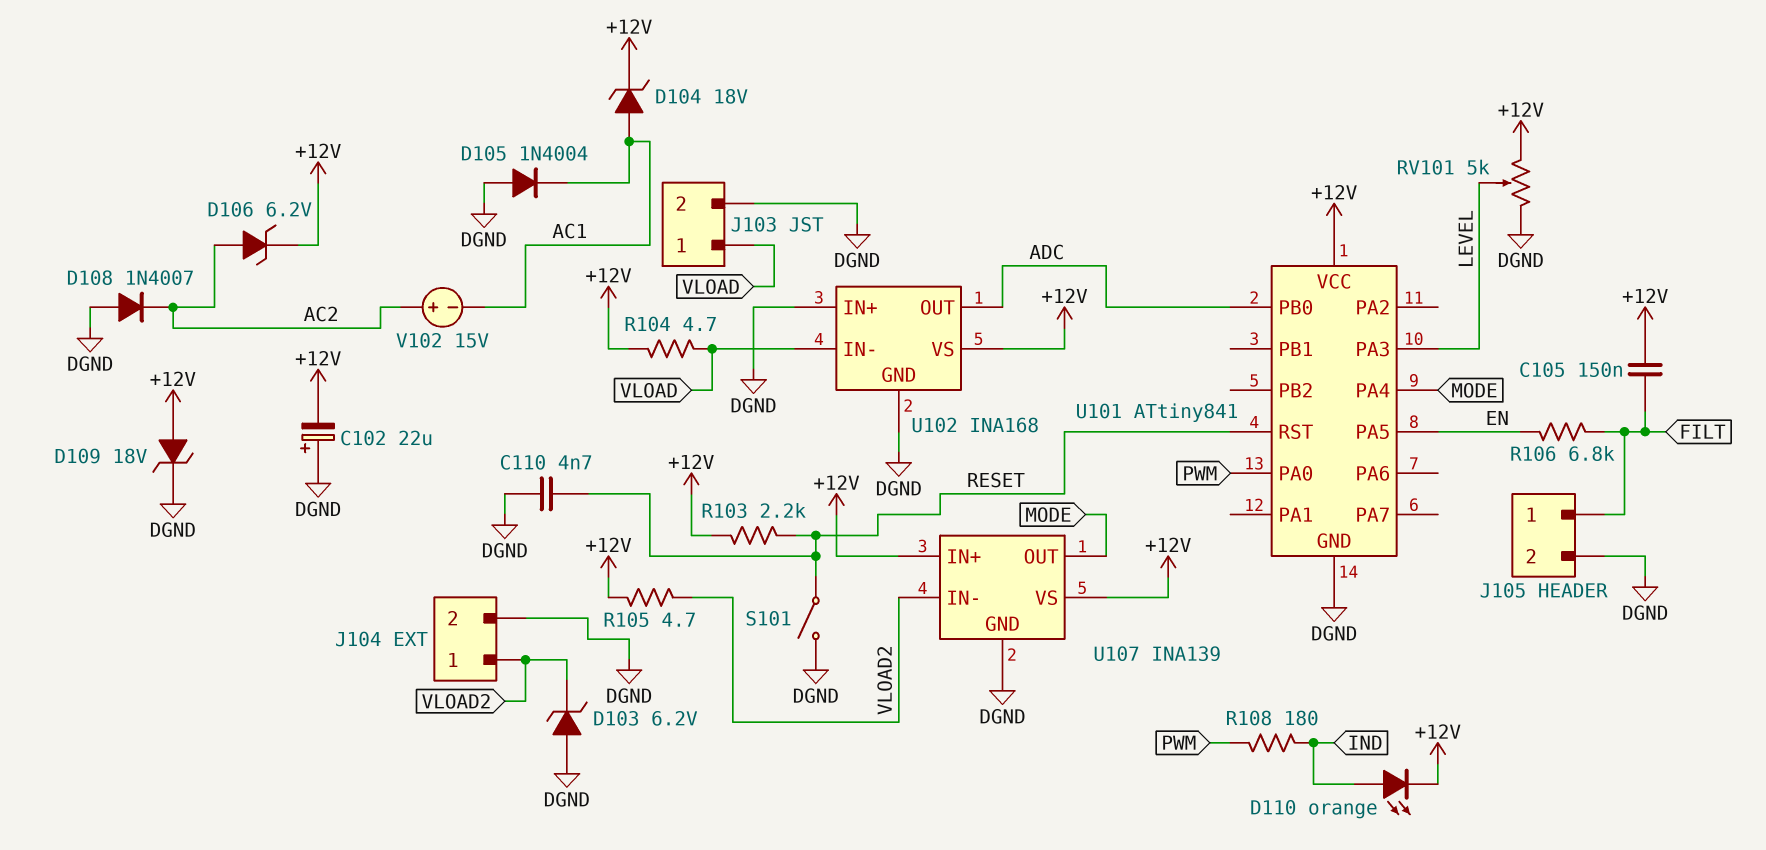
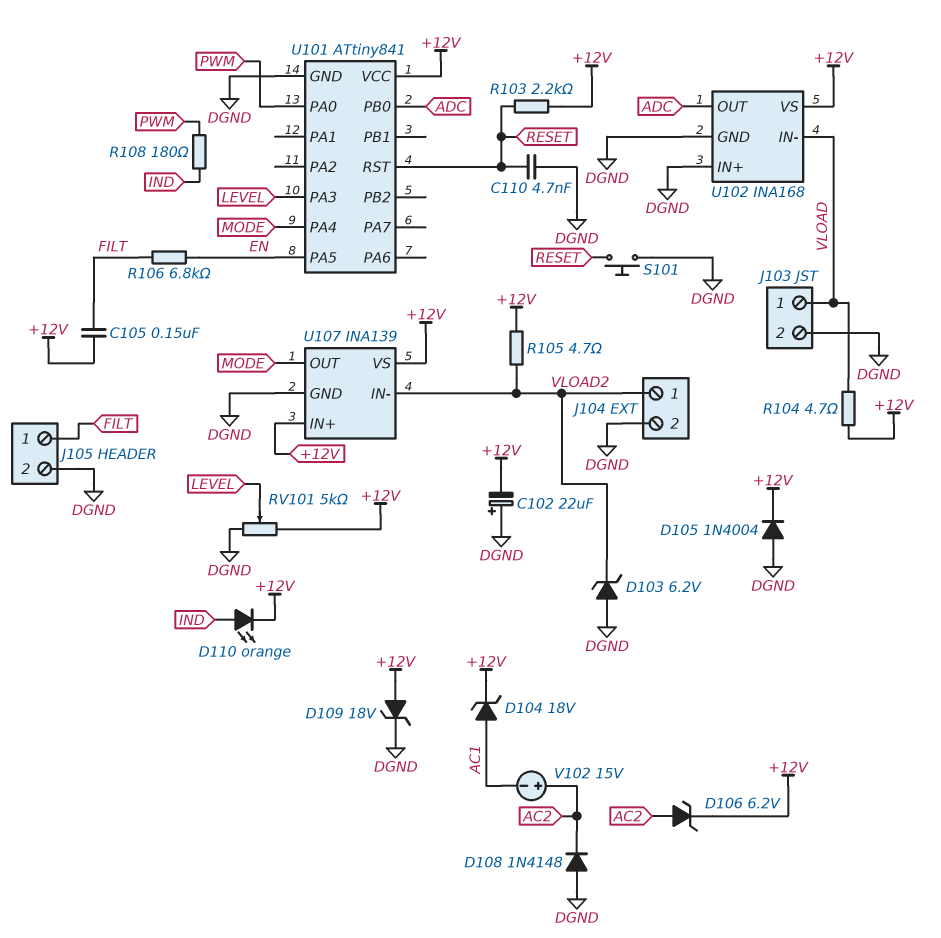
D105: diode 1N4004 (A DGND, K AC1) -> diode 1N4004 (A DGND, K +12V)
D108: diode 1N4007 (A DGND, K AC2) -> diode 1N4148 (A DGND, K AC2)
S101: switch (DGND, RESET) -> button (DGND, RESET)

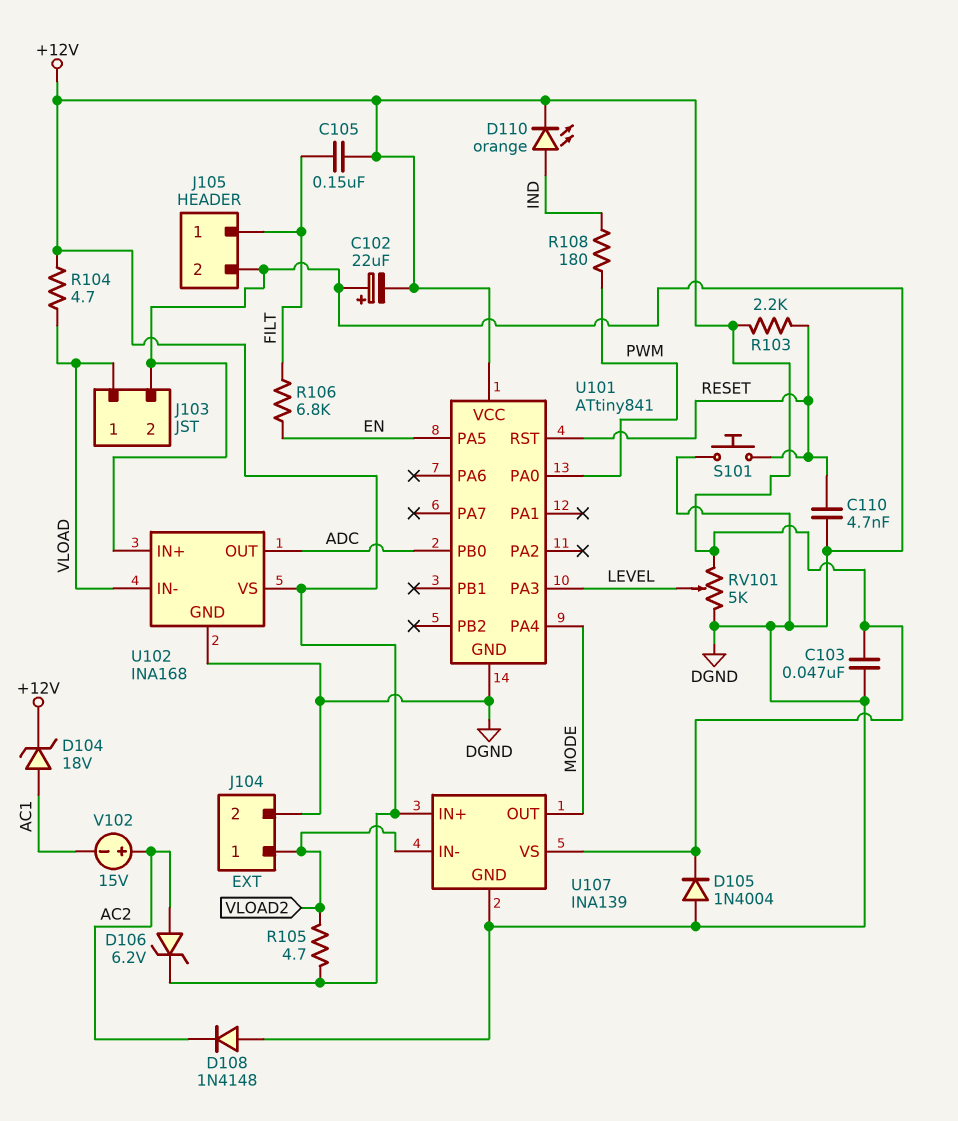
C103: none -> 47nF (+12V, DGND)
D103: zener 6.2V (A DGND, K VLOAD2) -> none
D109: zener 18V (A +12V, K DGND) -> none

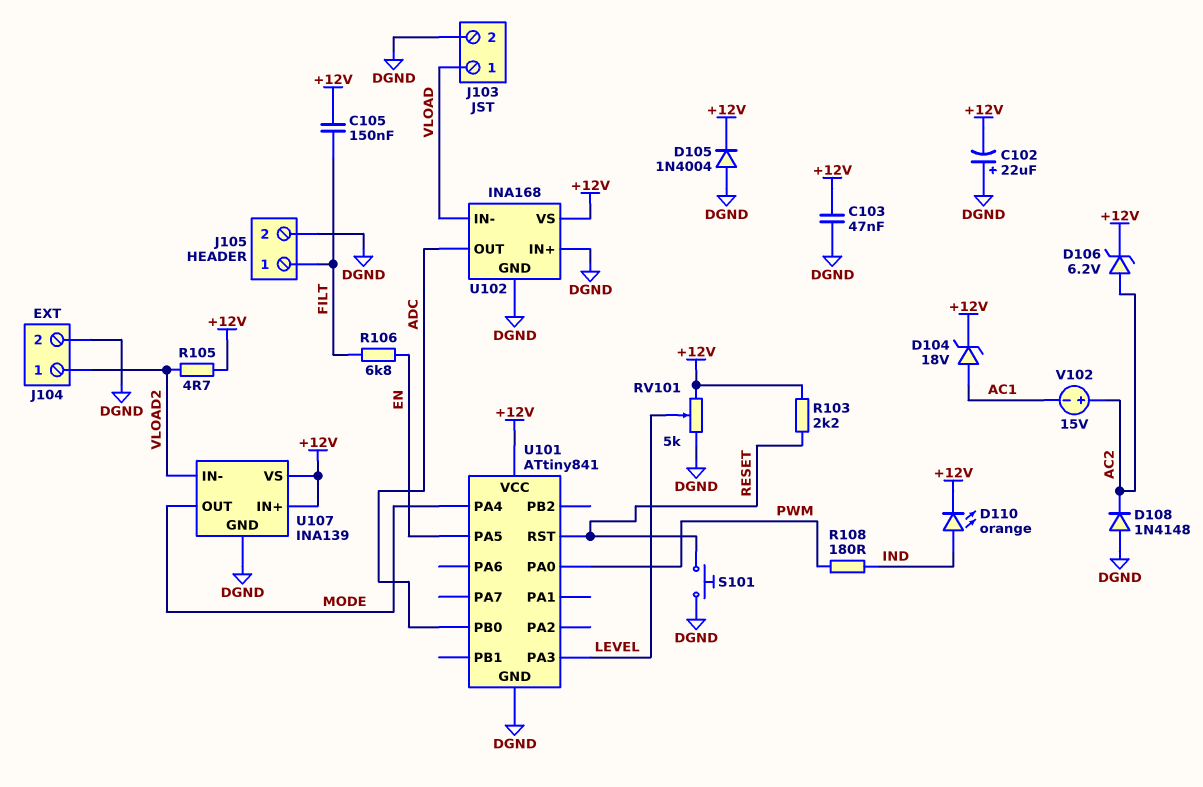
C110: 4.7nF (DGND, RESET) -> none
R104: 4.7 (+12V, VLOAD) -> none

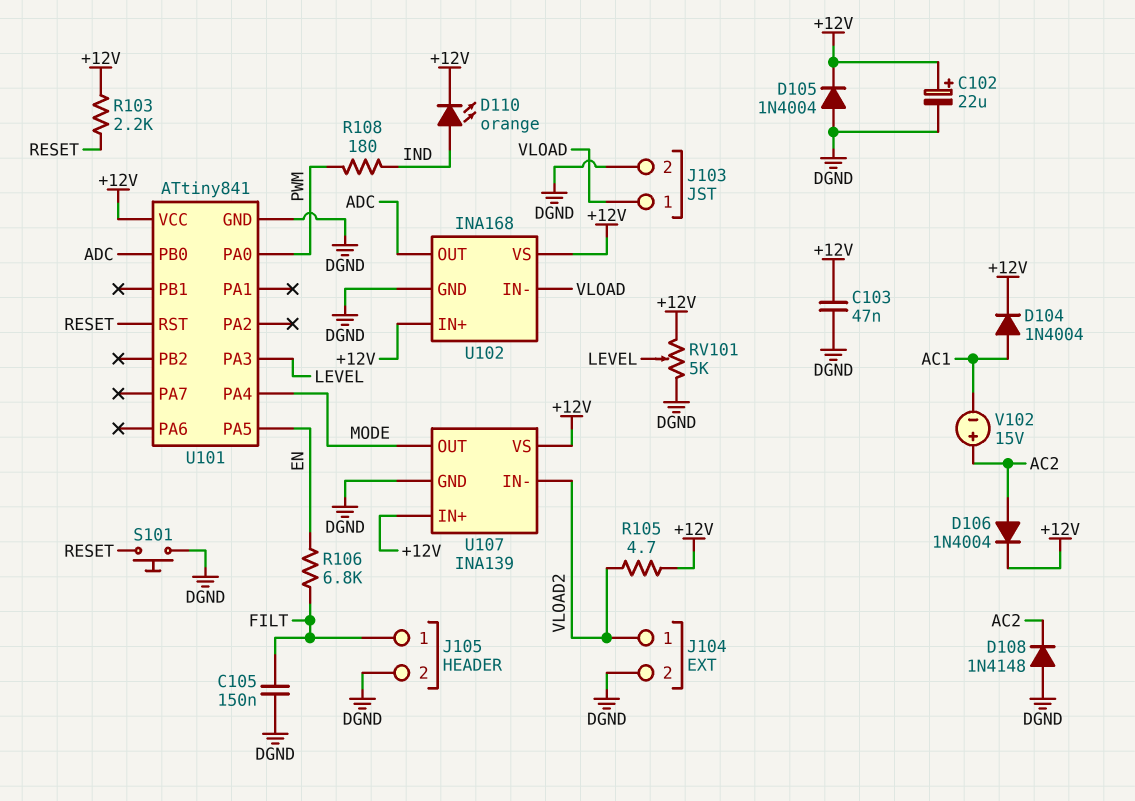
C102: 22uF (plus DGND, minus +12V) -> 22uF (plus +12V, minus DGND)
C105: 150nF (+12V, FILT) -> 150nF (DGND, FILT)
D104: zener 18V (A AC1, K +12V) -> diode 1N4004 (A AC1, K +12V)
D106: zener 6.2V (A AC2, K +12V) -> diode 1N4004 (A AC2, K +12V)
U102 pin IN+: DGND -> +12V

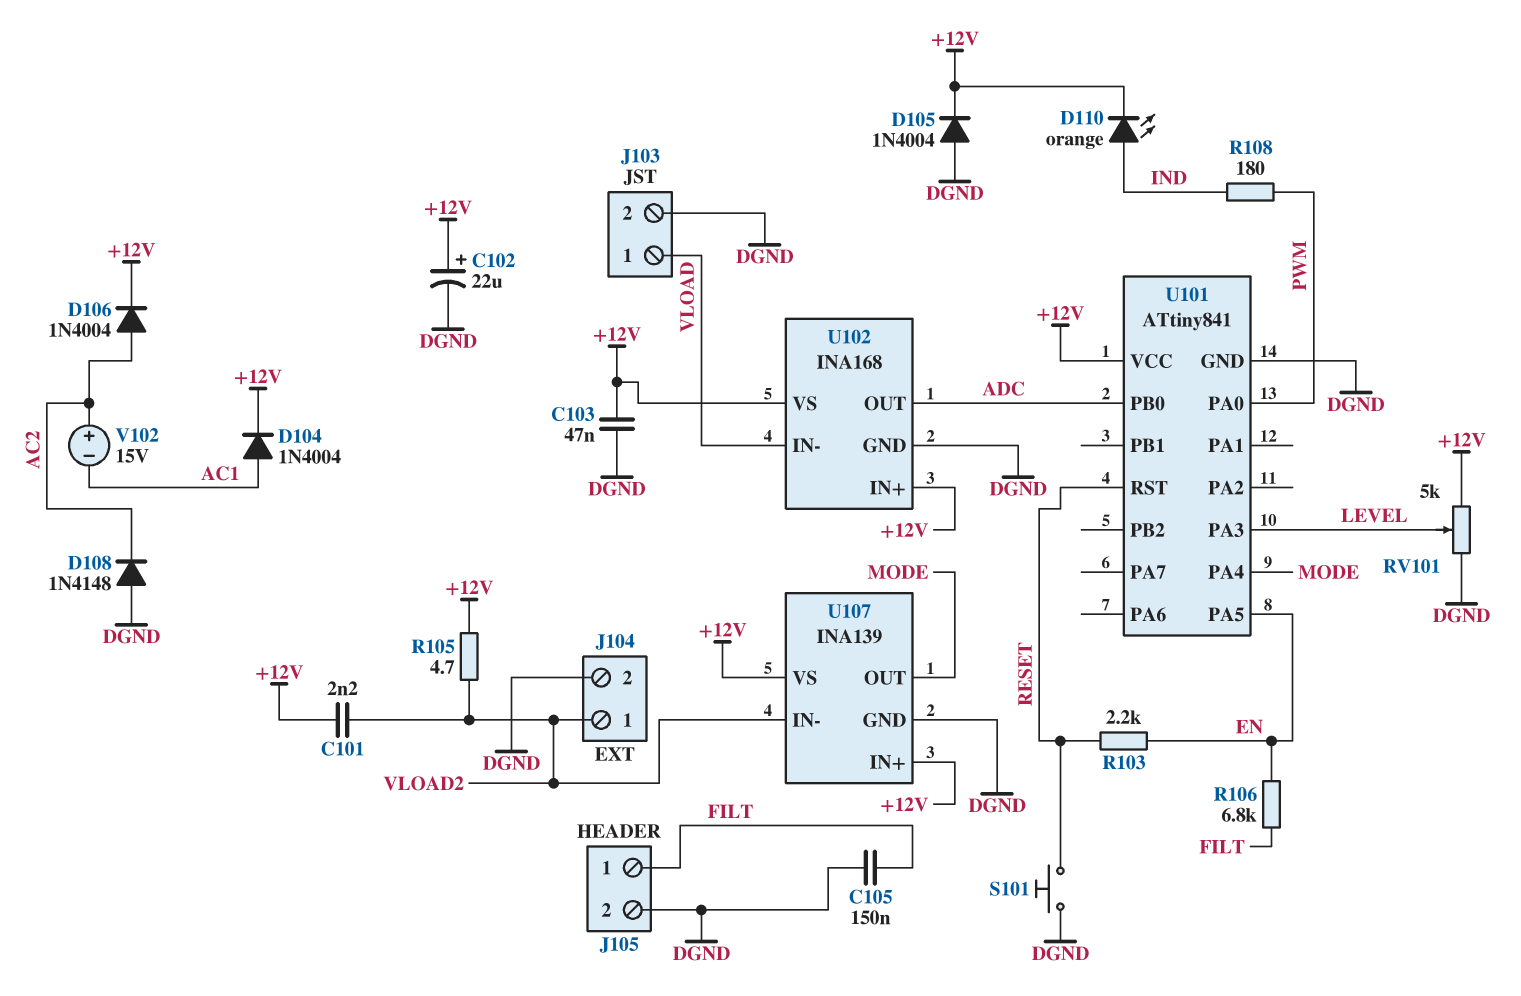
C101: none -> 2.2nF (+12V, VLOAD2)
R103: 2.2k (+12V, RESET) -> 2.2k (EN, RESET)

